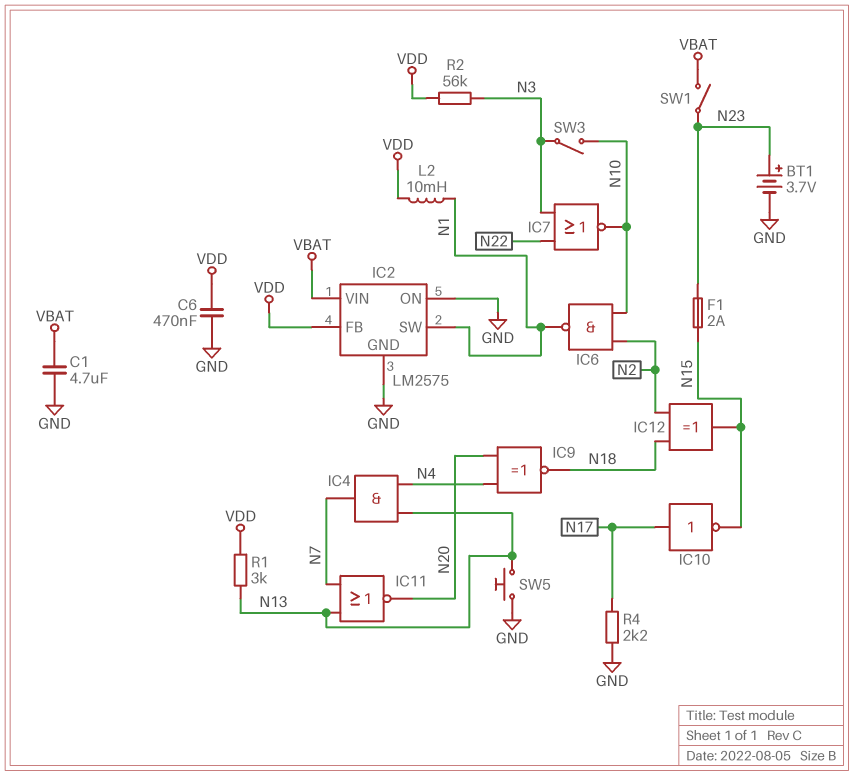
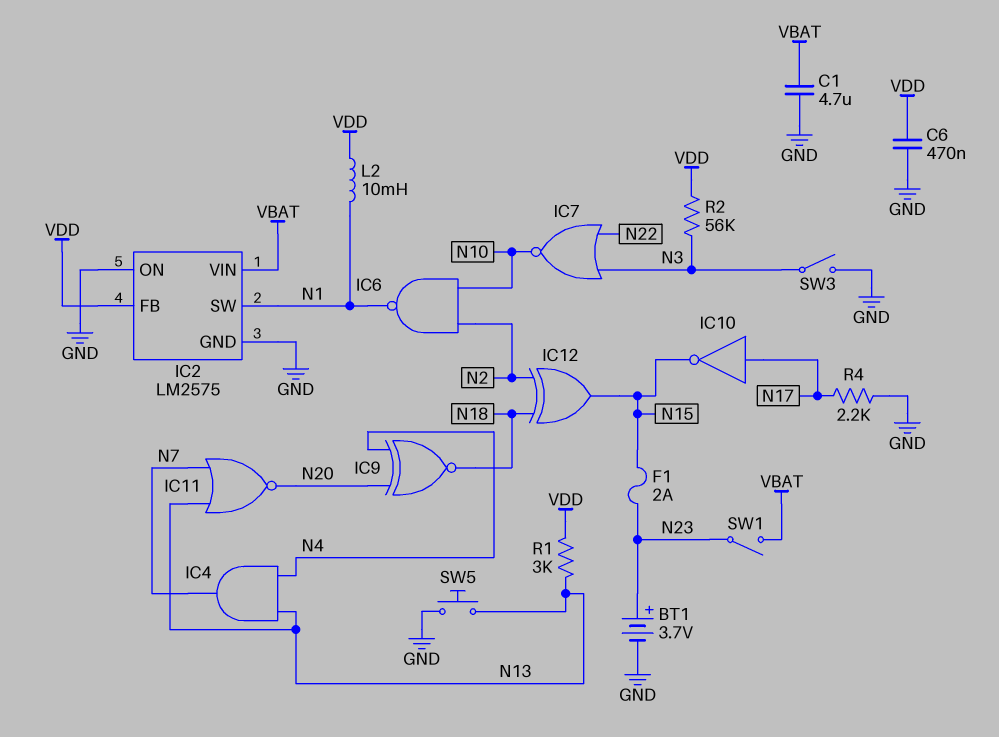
SW3: switch (N3, N10) -> switch (GND, N3)

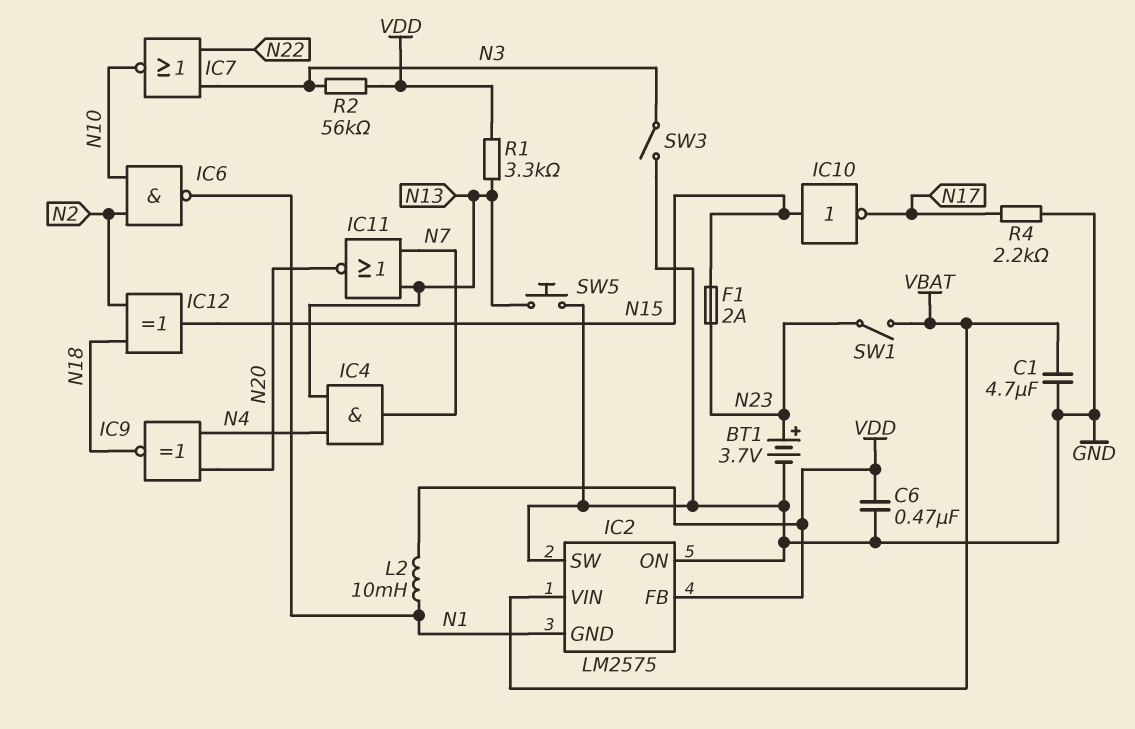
IC2 pin GND: GND -> N1
IC2 pin SW: N1 -> GND
IC10: NOT (in N17, out N15) -> NOT (in N15, out N17)
R1: 3k (N13, VDD) -> 3.3k (N13, VDD)

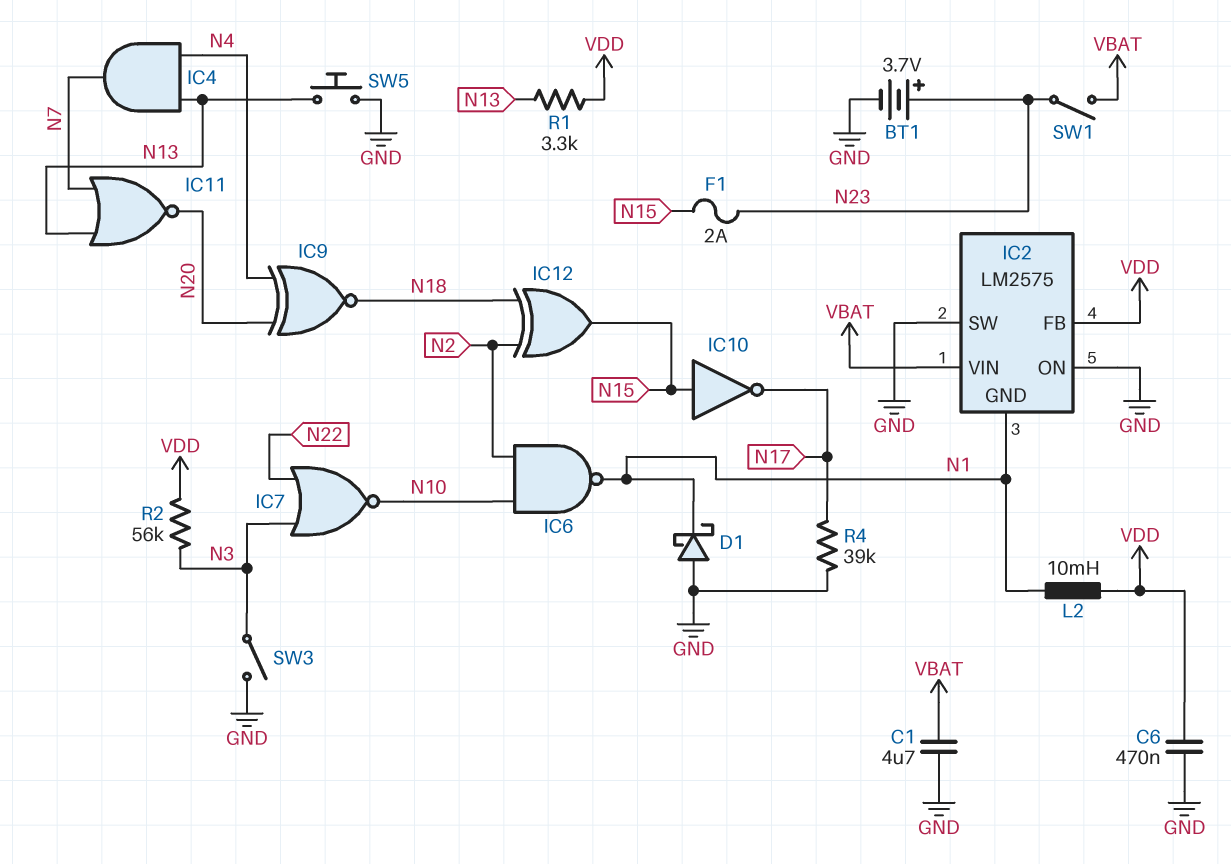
D1: none -> schottky (A GND, K N1)
R4: 2.2k (GND, N17) -> 39k (GND, N17)

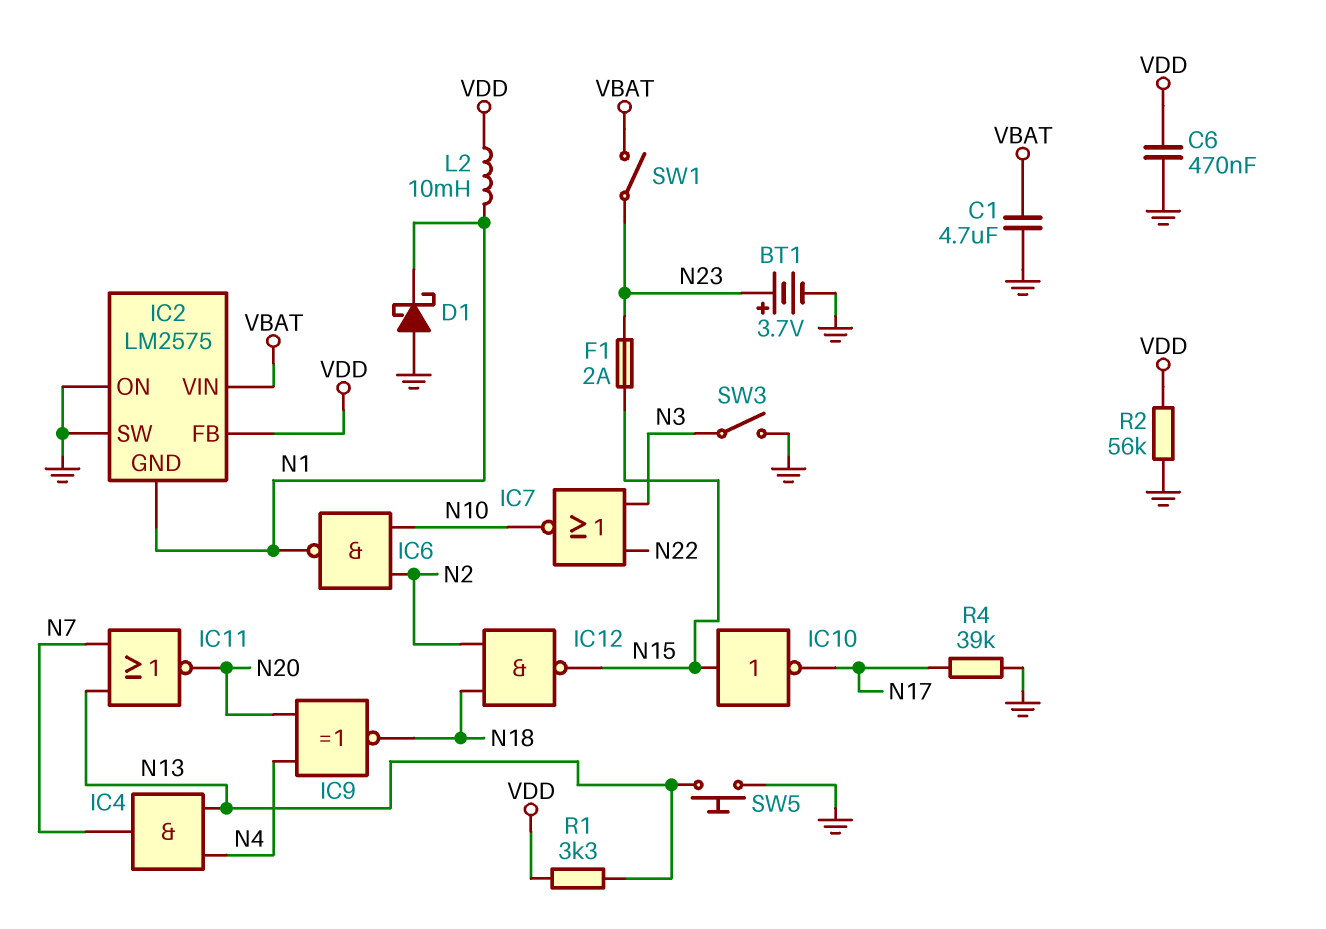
IC12: XOR (in N2, in N18, out N15) -> NAND (in N2, in N18, out N15)
R2: 56k (N3, VDD) -> 56k (GND, VDD)

